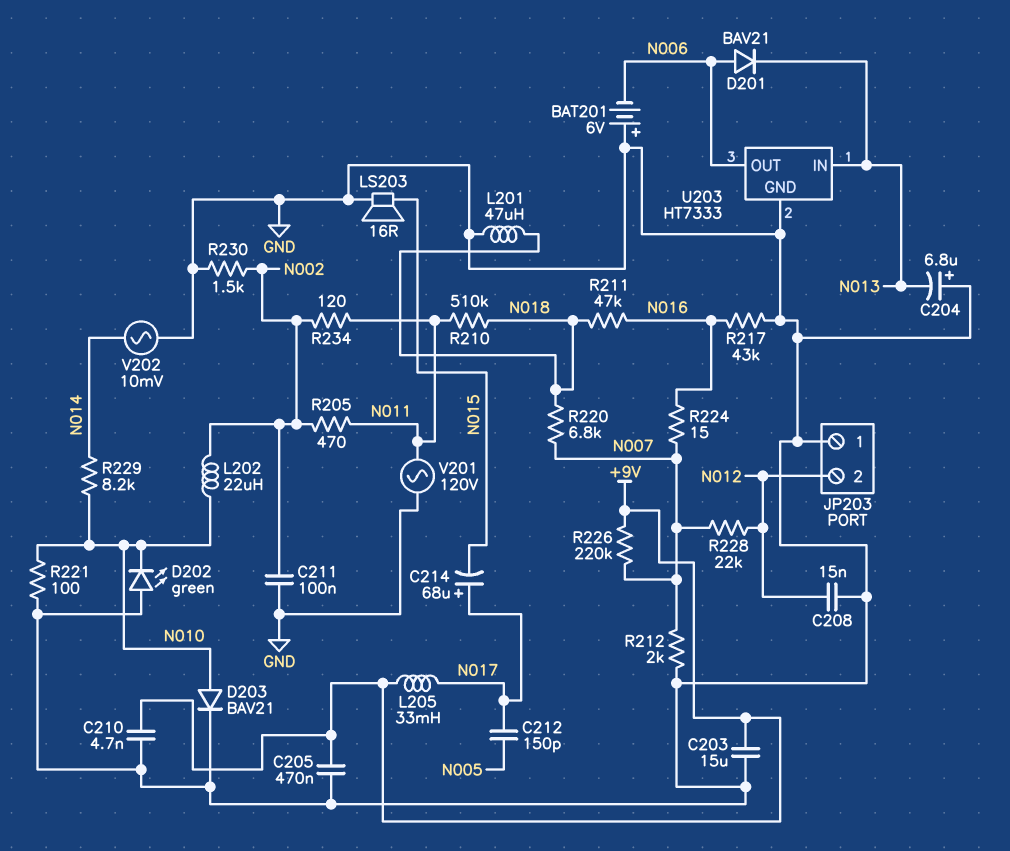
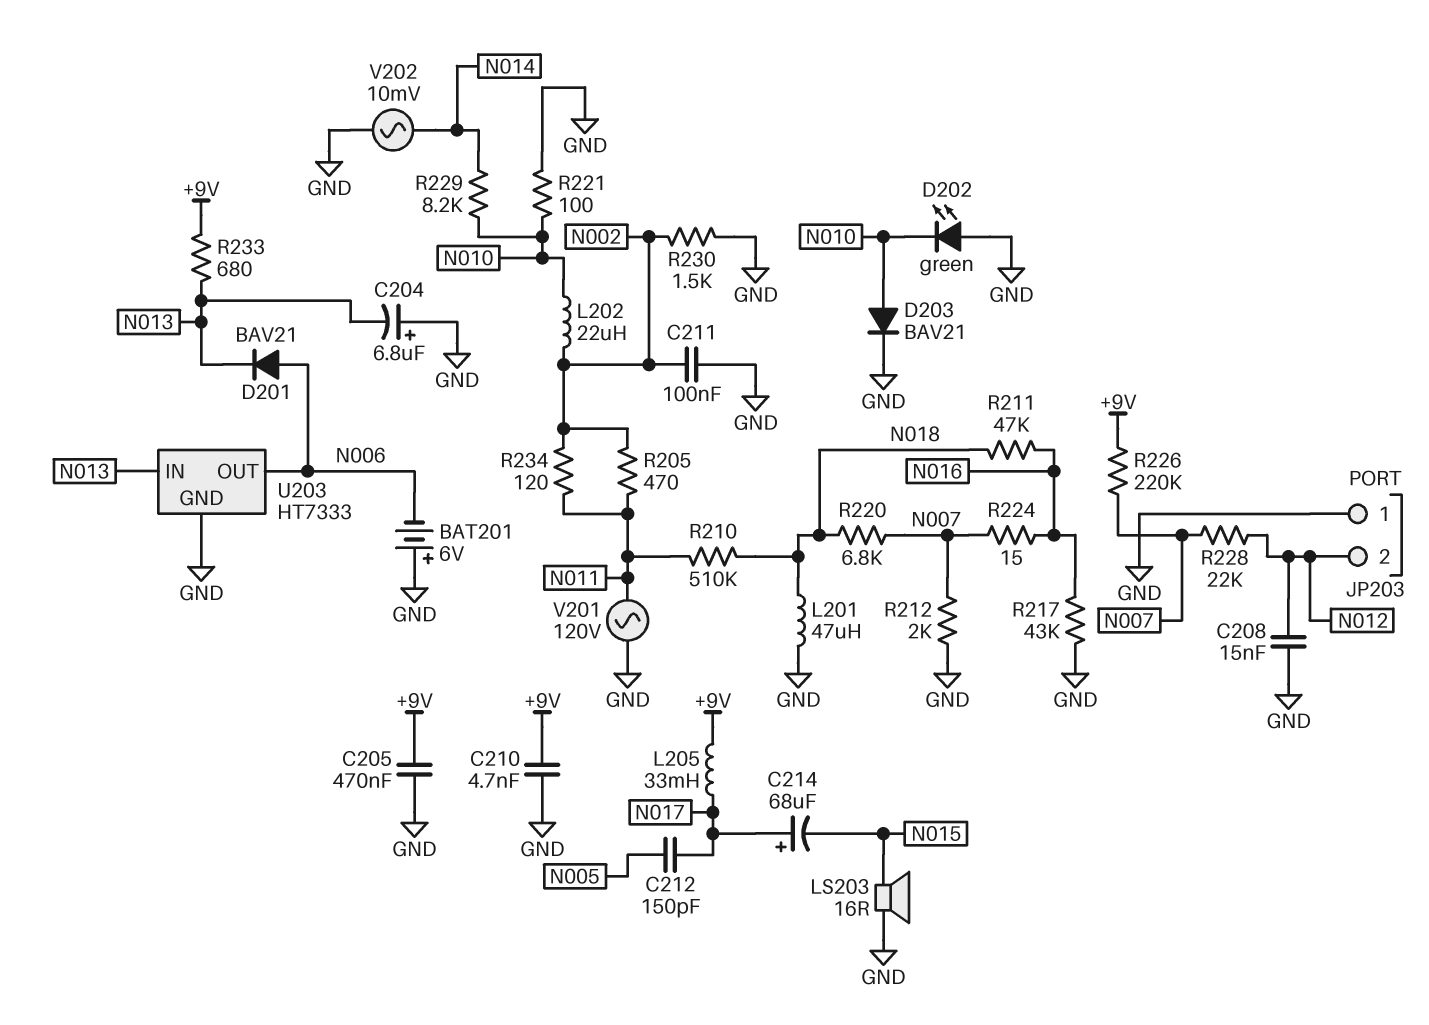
C203: 15uF (+9V, GND) -> none
R233: none -> 680 (+9V, N013)

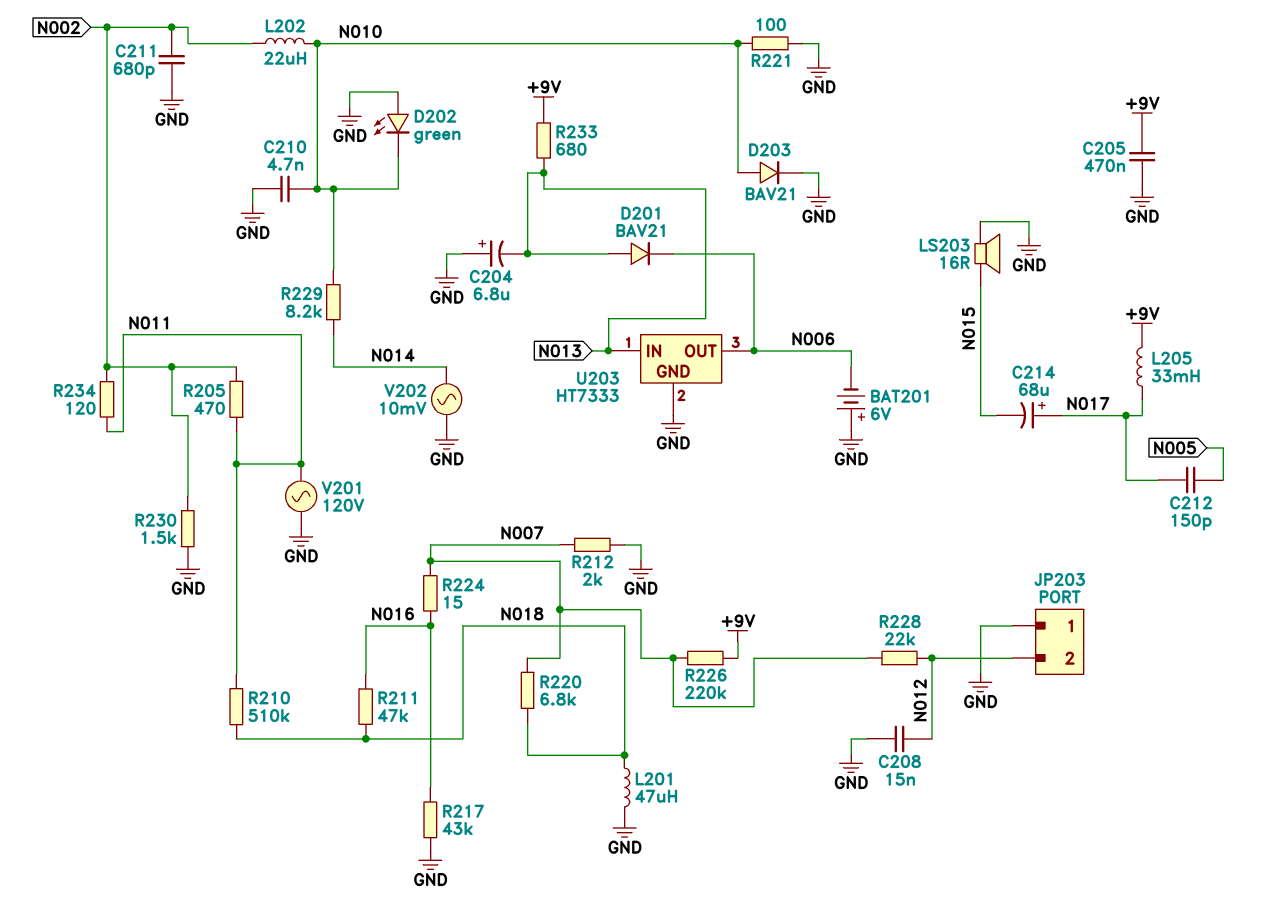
C210: 4.7nF (+9V, GND) -> 4.7nF (GND, N010)
C211: 100nF (GND, N002) -> 680pF (GND, N002)
D201: diode BAV21 (A N006, K N013) -> diode BAV21 (A N013, K N006)

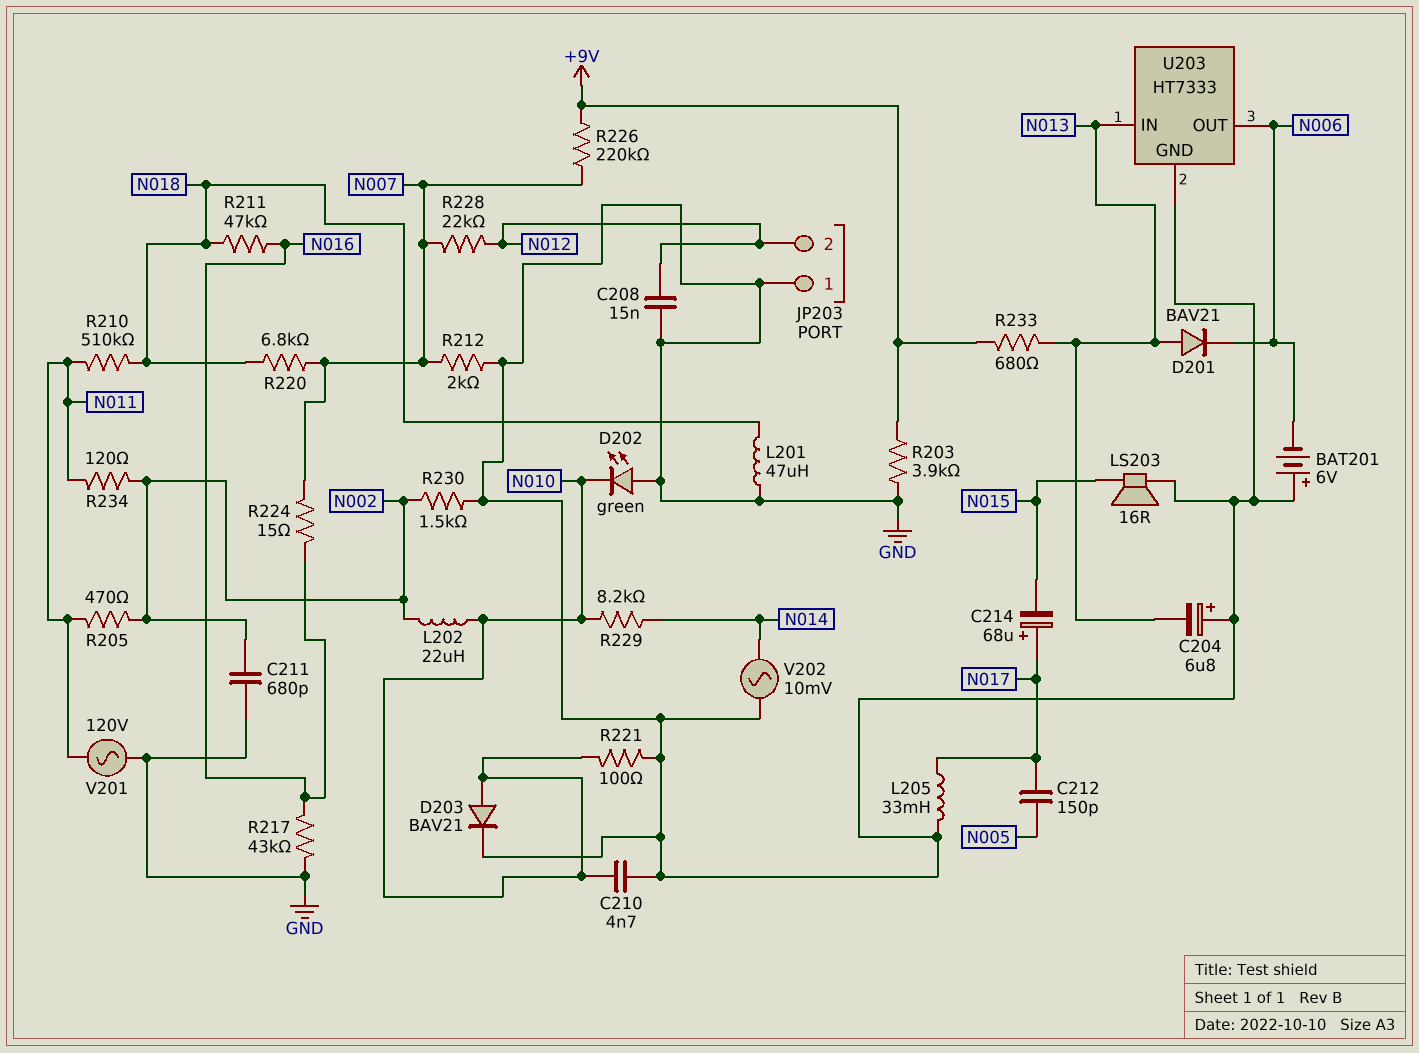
C205: 470nF (+9V, GND) -> none
L205: 33mH (+9V, N017) -> 33mH (GND, N017)
R203: none -> 3.9k (+9V, GND)

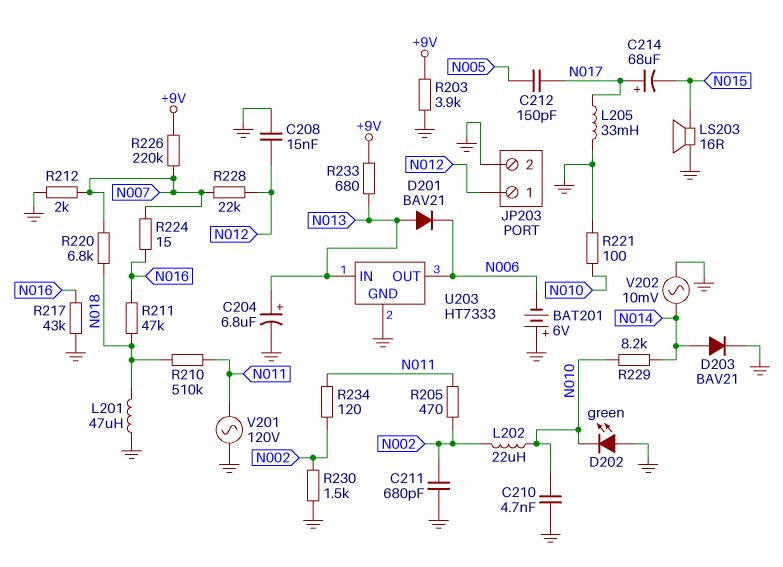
C204: 6.8uF (plus GND, minus N013) -> 6.8uF (plus N013, minus GND)
D203: diode BAV21 (A N010, K GND) -> diode BAV21 (A N014, K GND)
JP203 pin 1: GND -> N012
JP203 pin 2: N012 -> GND

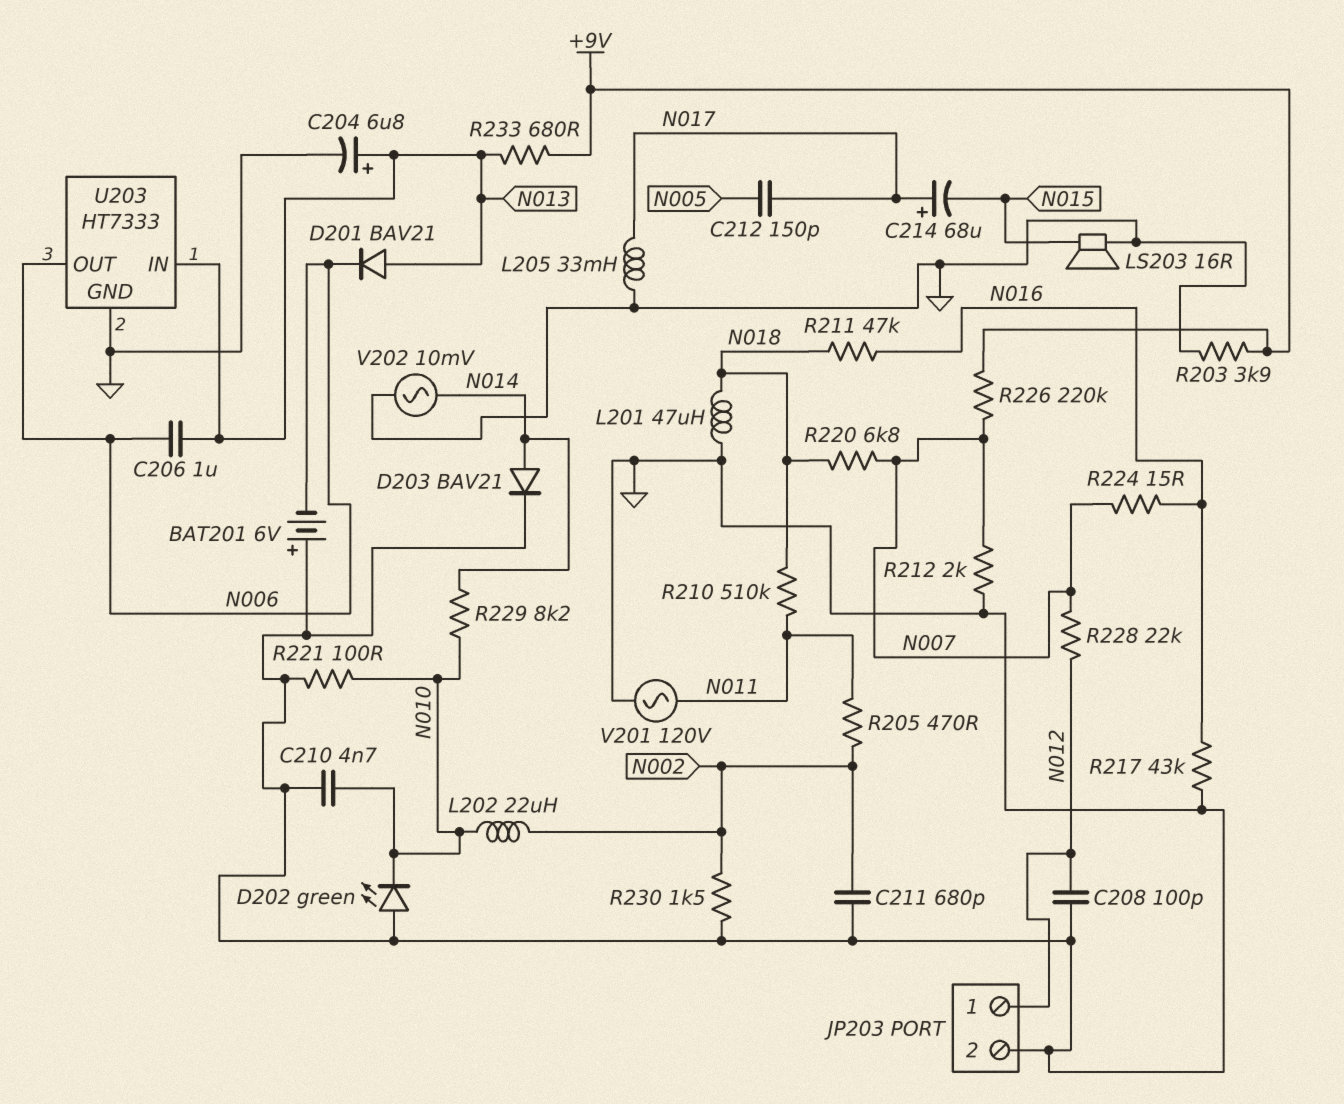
C206: none -> 1uF (N006, N013)
C208: 15nF (GND, N012) -> 100pF (GND, N012)
R234: 120 (N002, N011) -> none

